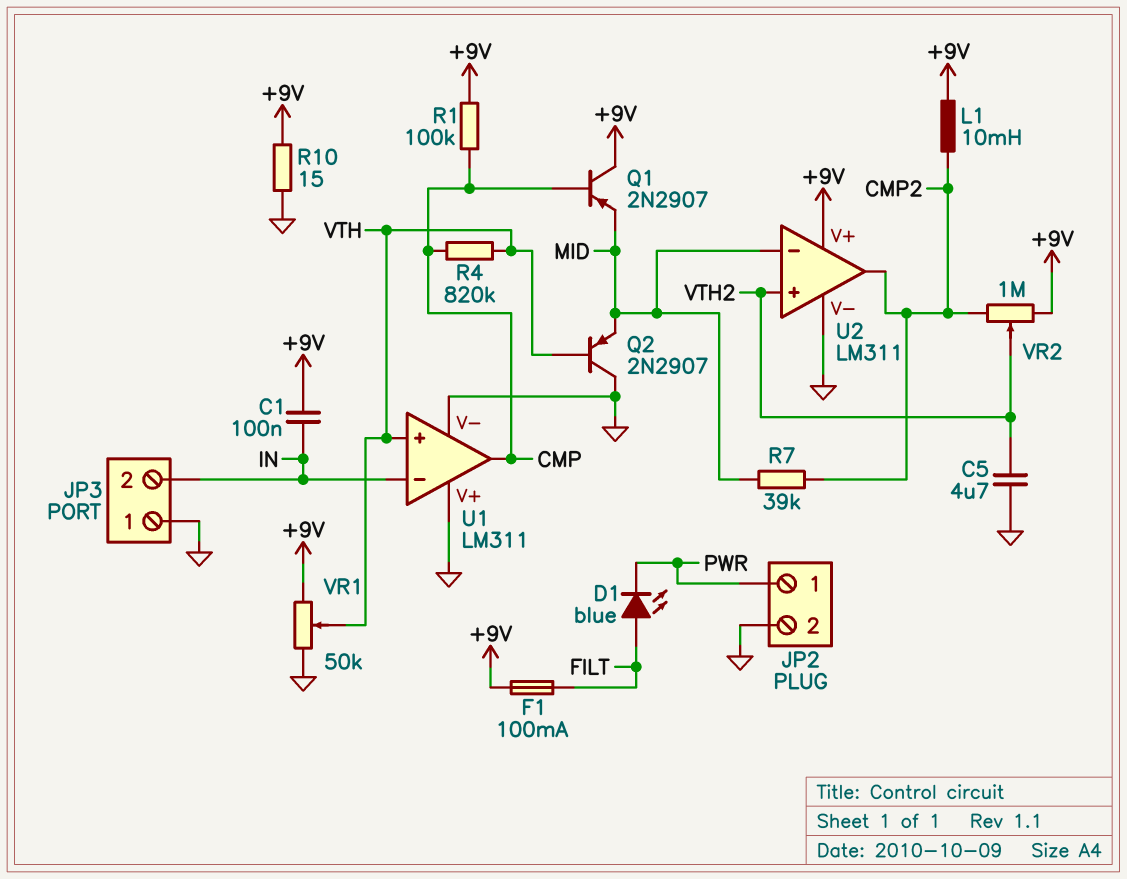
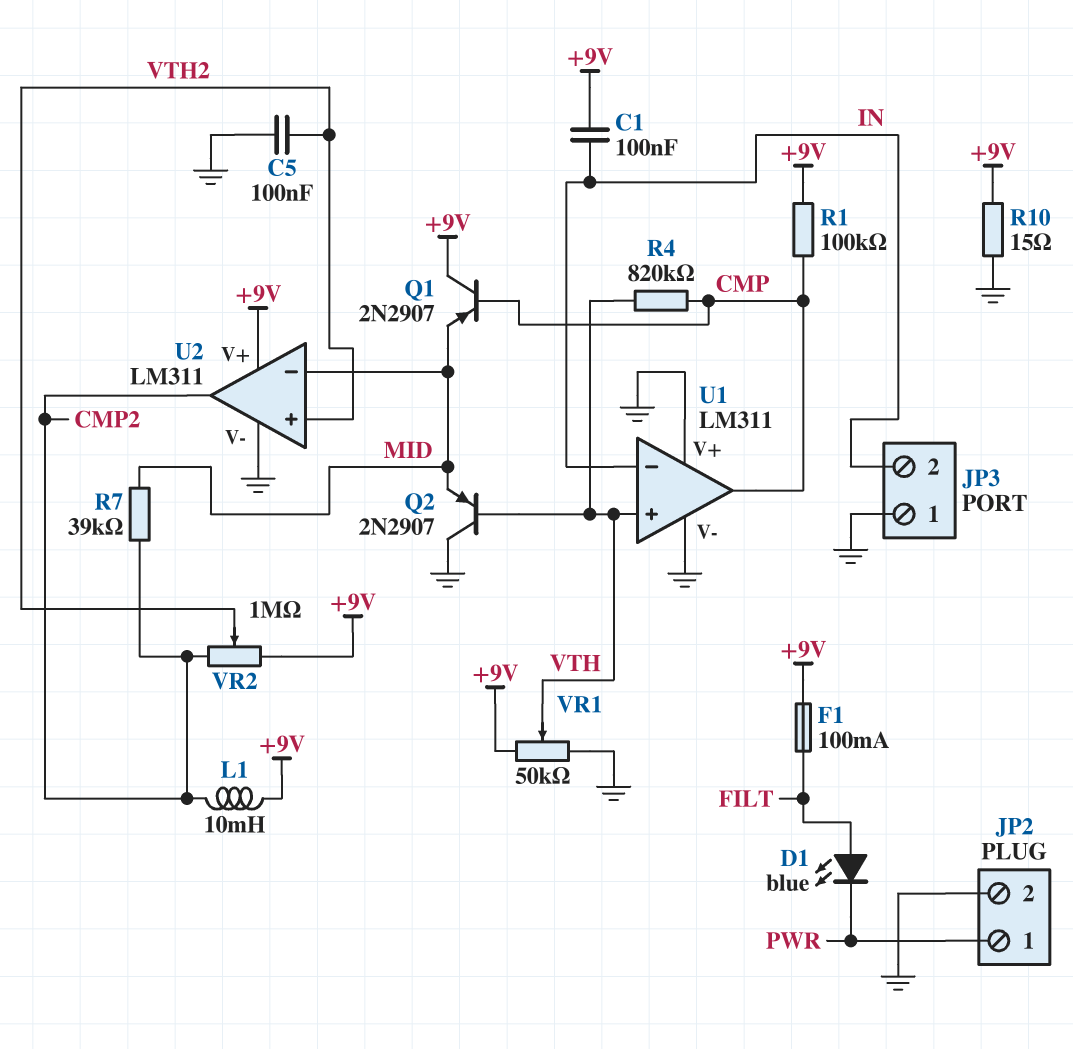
C5: 4.7uF (GND, VTH2) -> 100nF (GND, VTH2)

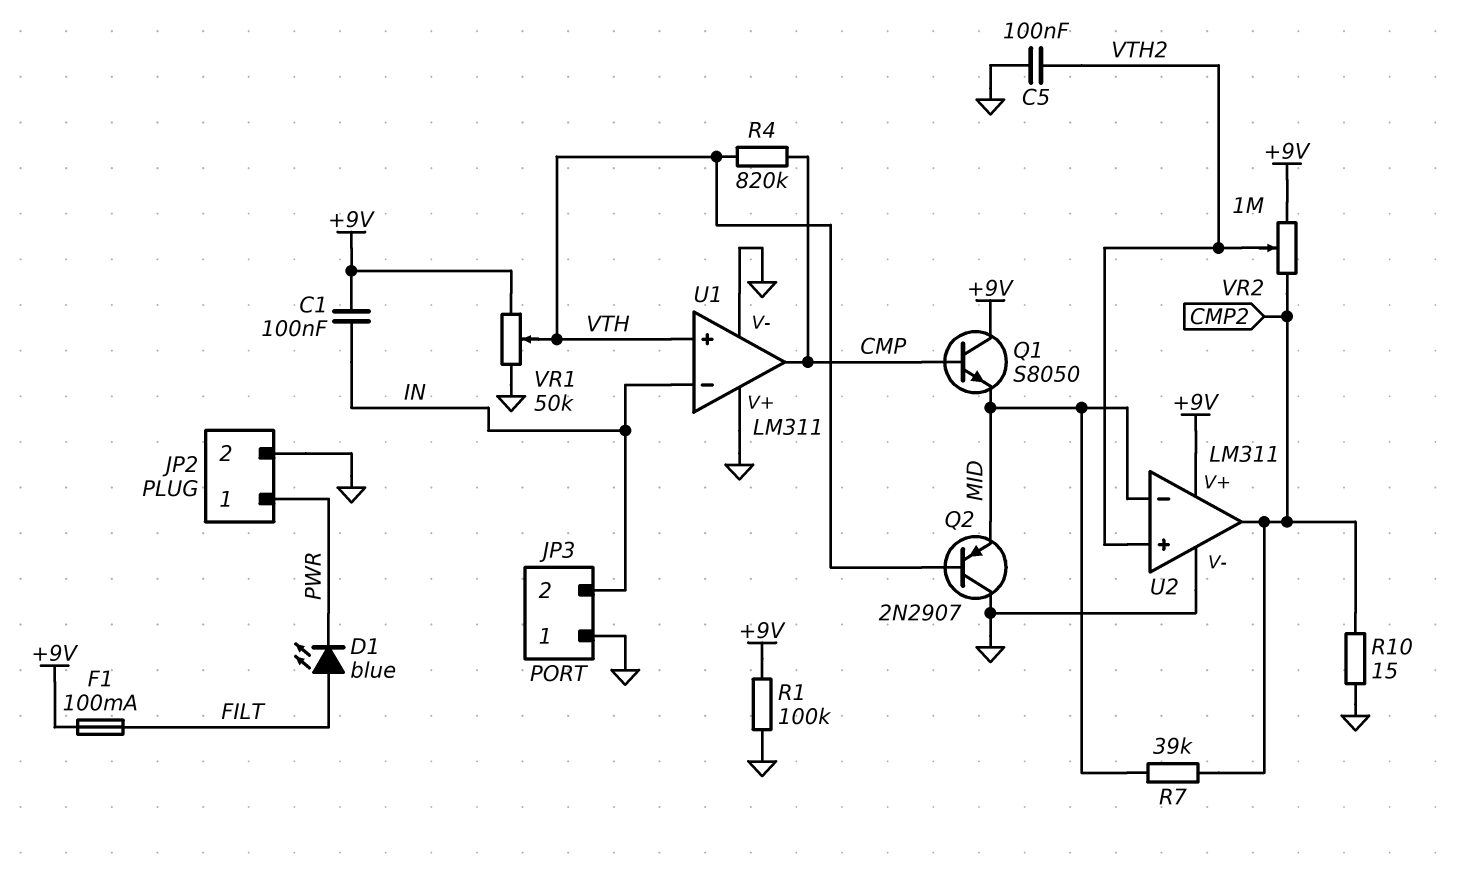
L1: 10mH (+9V, CMP2) -> none
Q1: PNP 2N2907 (B CMP, C +9V, E MID) -> NPN S8050 (B CMP, C +9V, E MID)
R1: 100k (+9V, CMP) -> 100k (+9V, GND)
R10: 15 (+9V, GND) -> 15 (CMP2, GND)

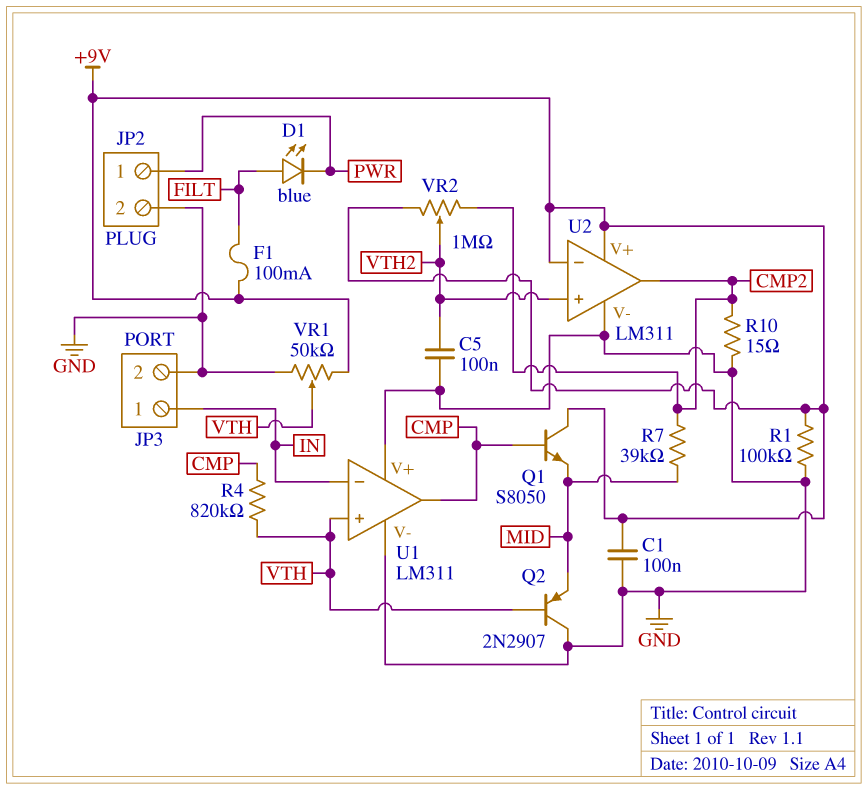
C1: 100nF (+9V, IN) -> 100nF (+9V, GND)
JP3 pin 1: GND -> IN
JP3 pin 2: IN -> GND
U2 pin in-: MID -> +9V

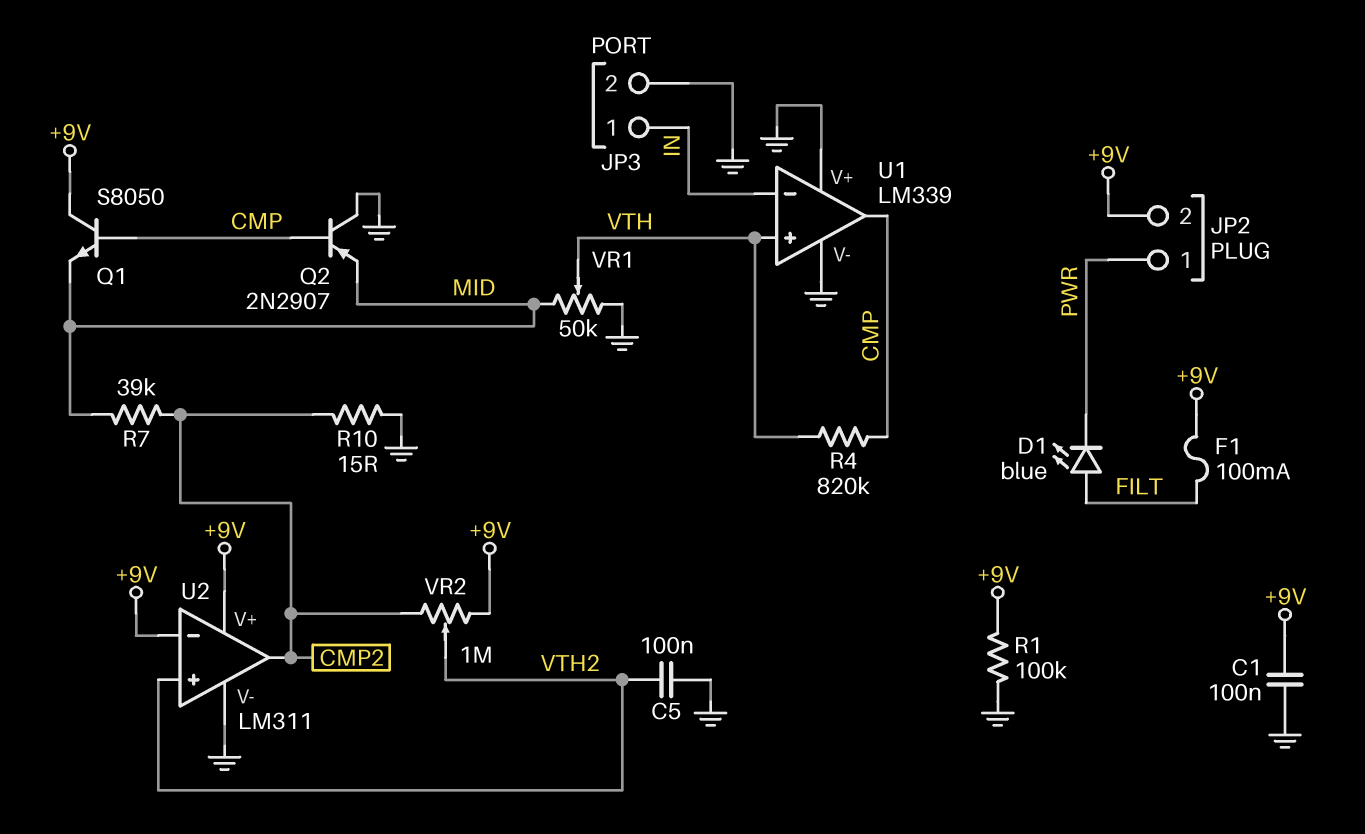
JP2 pin 2: GND -> +9V
Q2: PNP 2N2907 (B VTH, C GND, E MID) -> PNP 2N2907 (B CMP, C GND, E MID)
U1: LM311 -> LM339
VR1: 50k (+9V, GND, wiper VTH) -> 50k (GND, MID, wiper VTH)

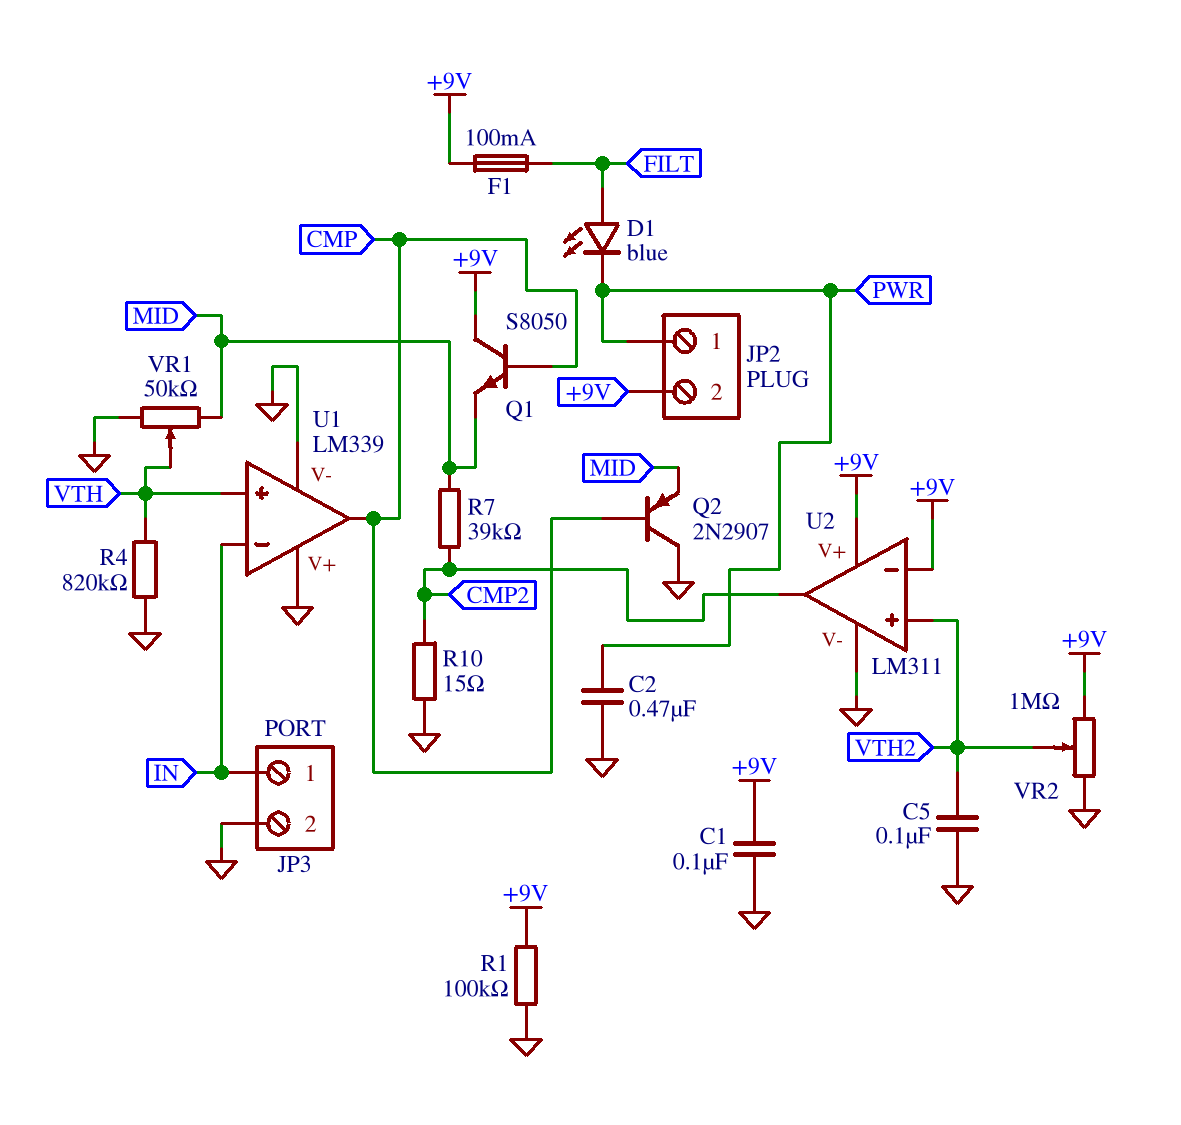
C2: none -> 470nF (GND, PWR)
R4: 820k (CMP, VTH) -> 820k (GND, VTH)
VR2: 1M (+9V, CMP2, wiper VTH2) -> 1M (+9V, GND, wiper VTH2)

